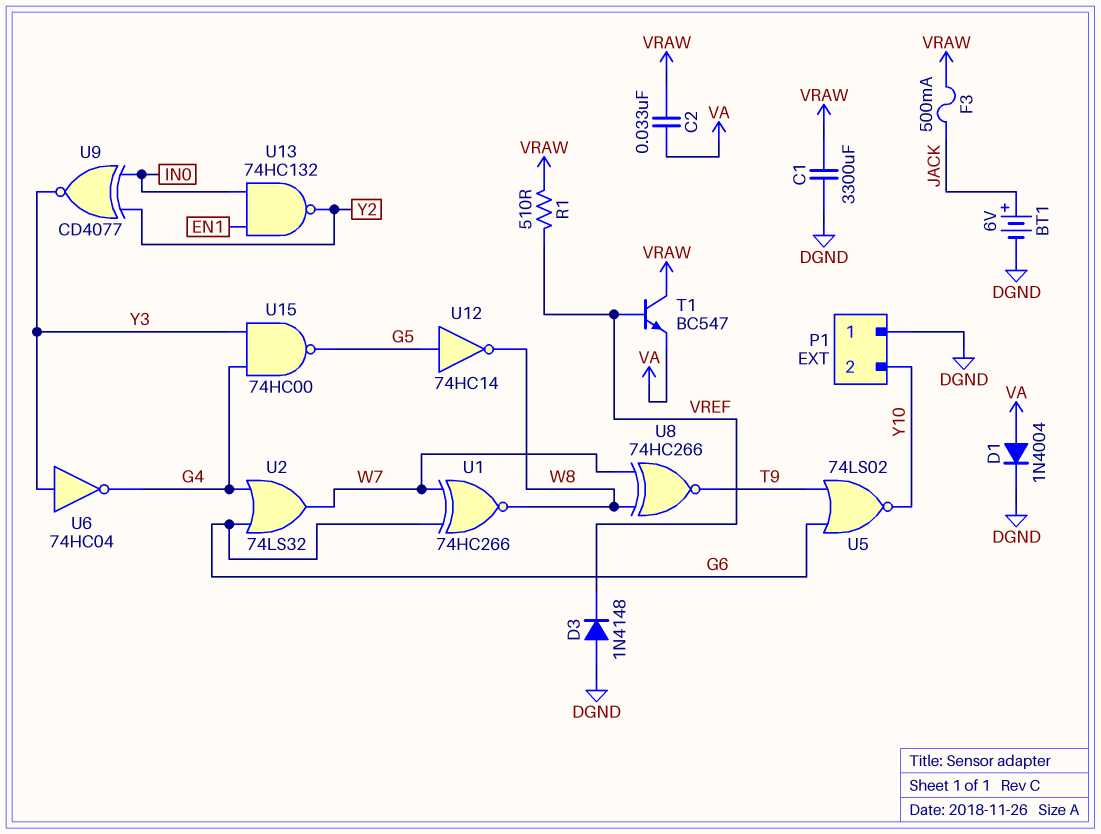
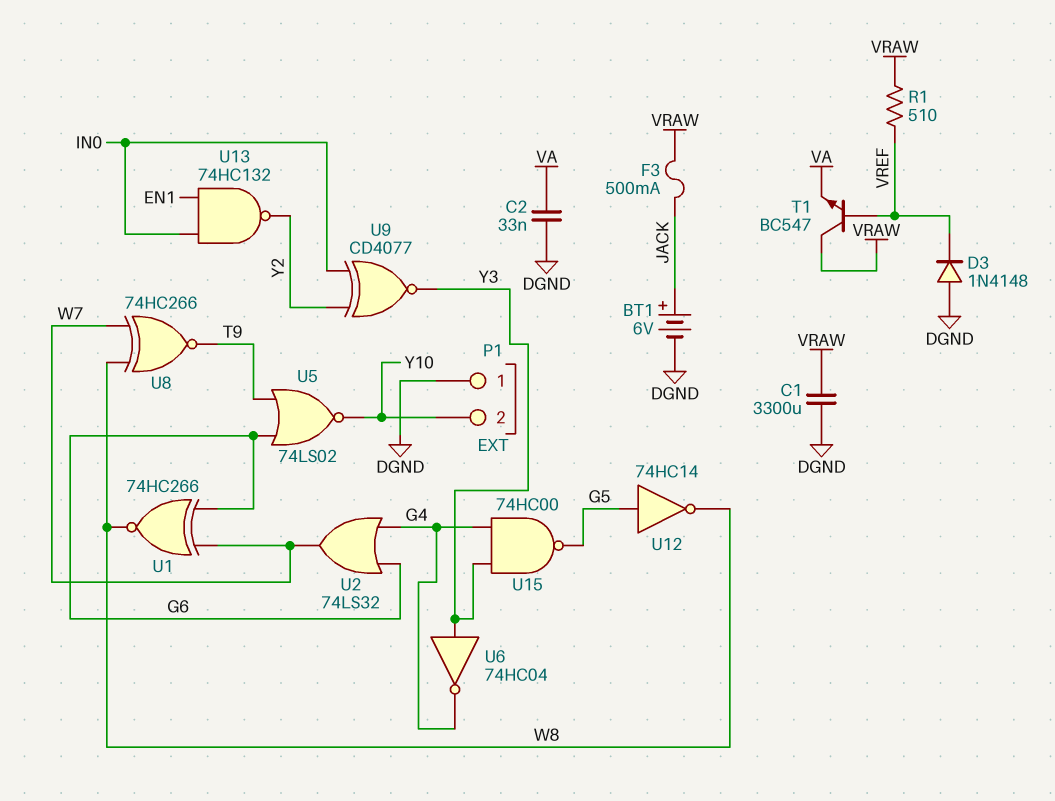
C2: 33nF (VA, VRAW) -> 33nF (DGND, VA)
D1: diode 1N4004 (A VA, K DGND) -> none

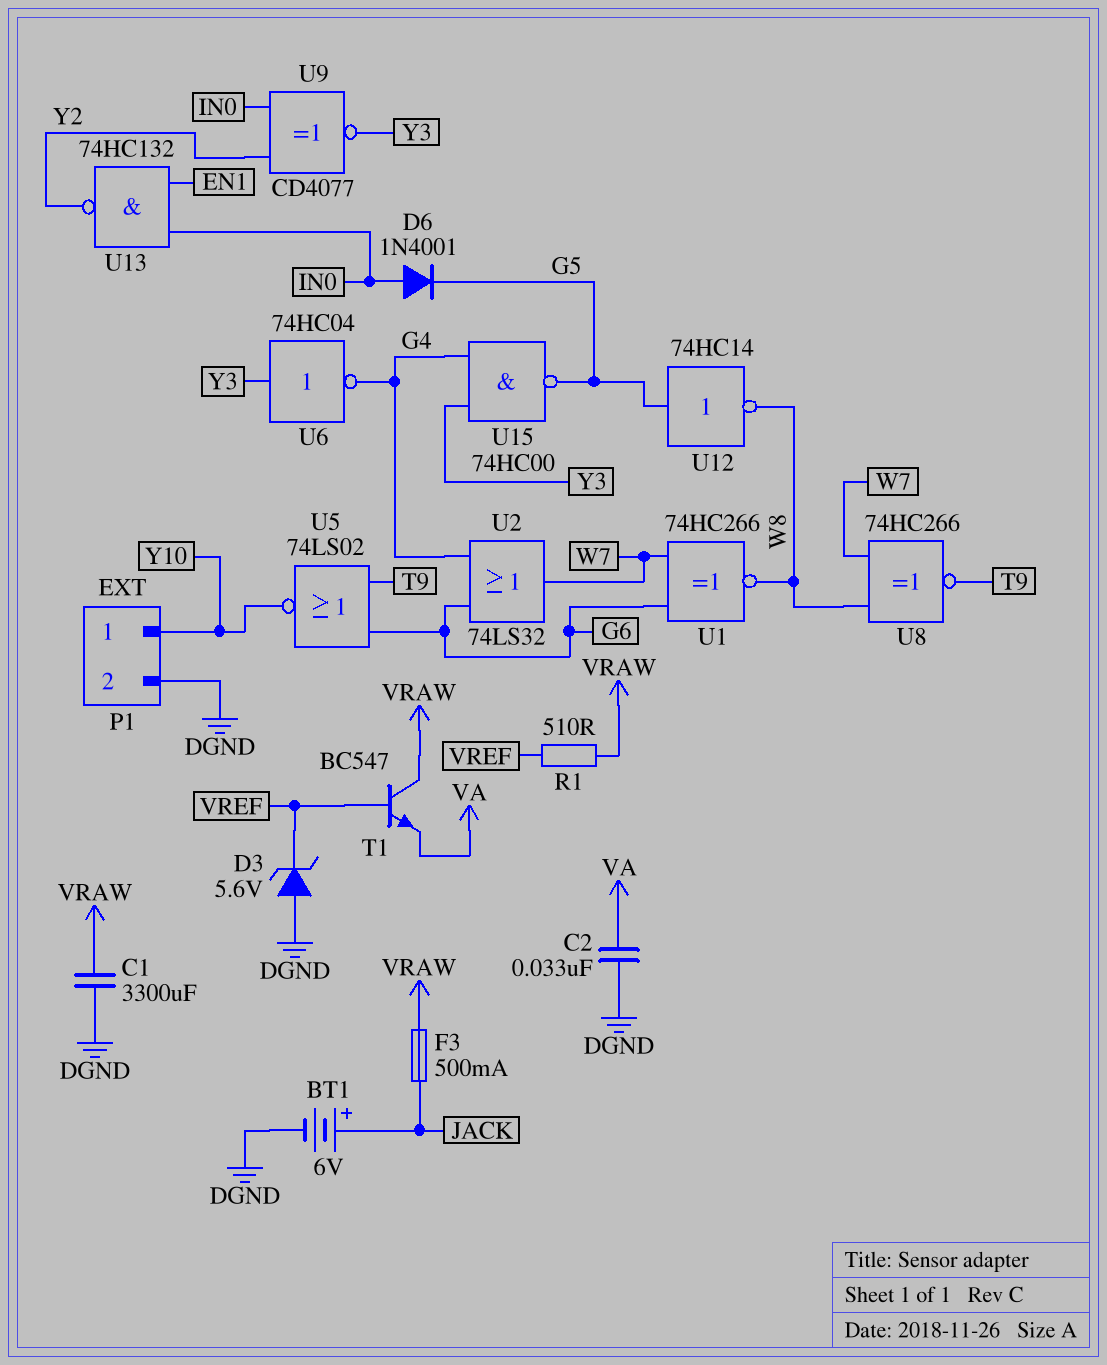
D3: diode 1N4148 (A DGND, K VREF) -> zener 5.6V (A DGND, K VREF)
D6: none -> diode 1N4001 (A IN0, K G5)
P1 pin 1: DGND -> Y10
P1 pin 2: Y10 -> DGND

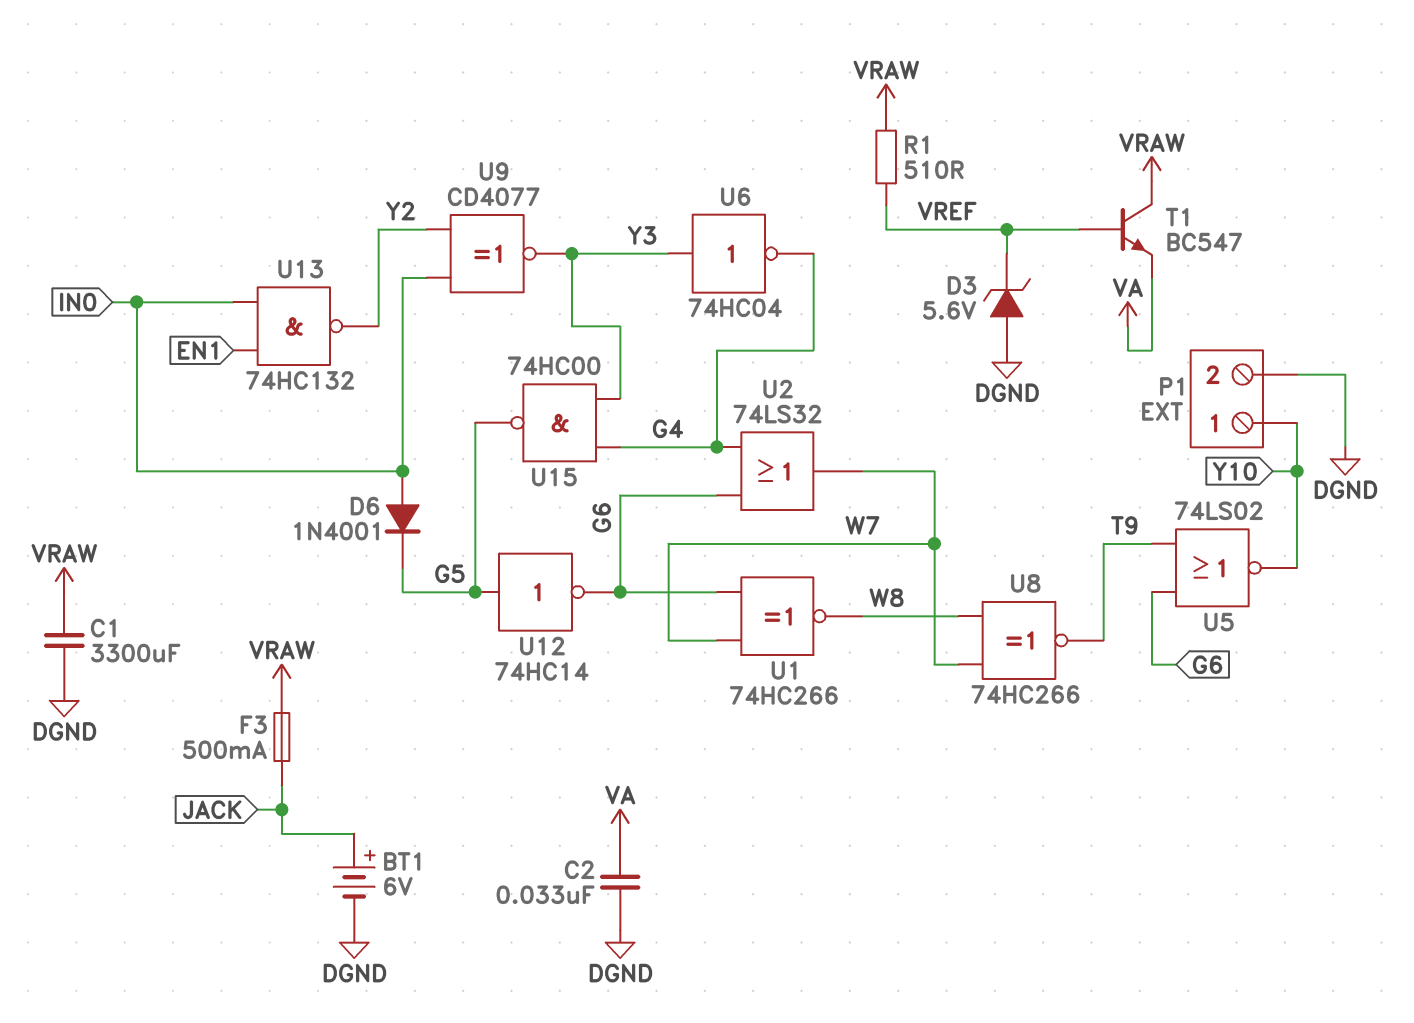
U12: NOT 74HC14 (in G5, out W8) -> NOT 74HC14 (in G5, out G6)

